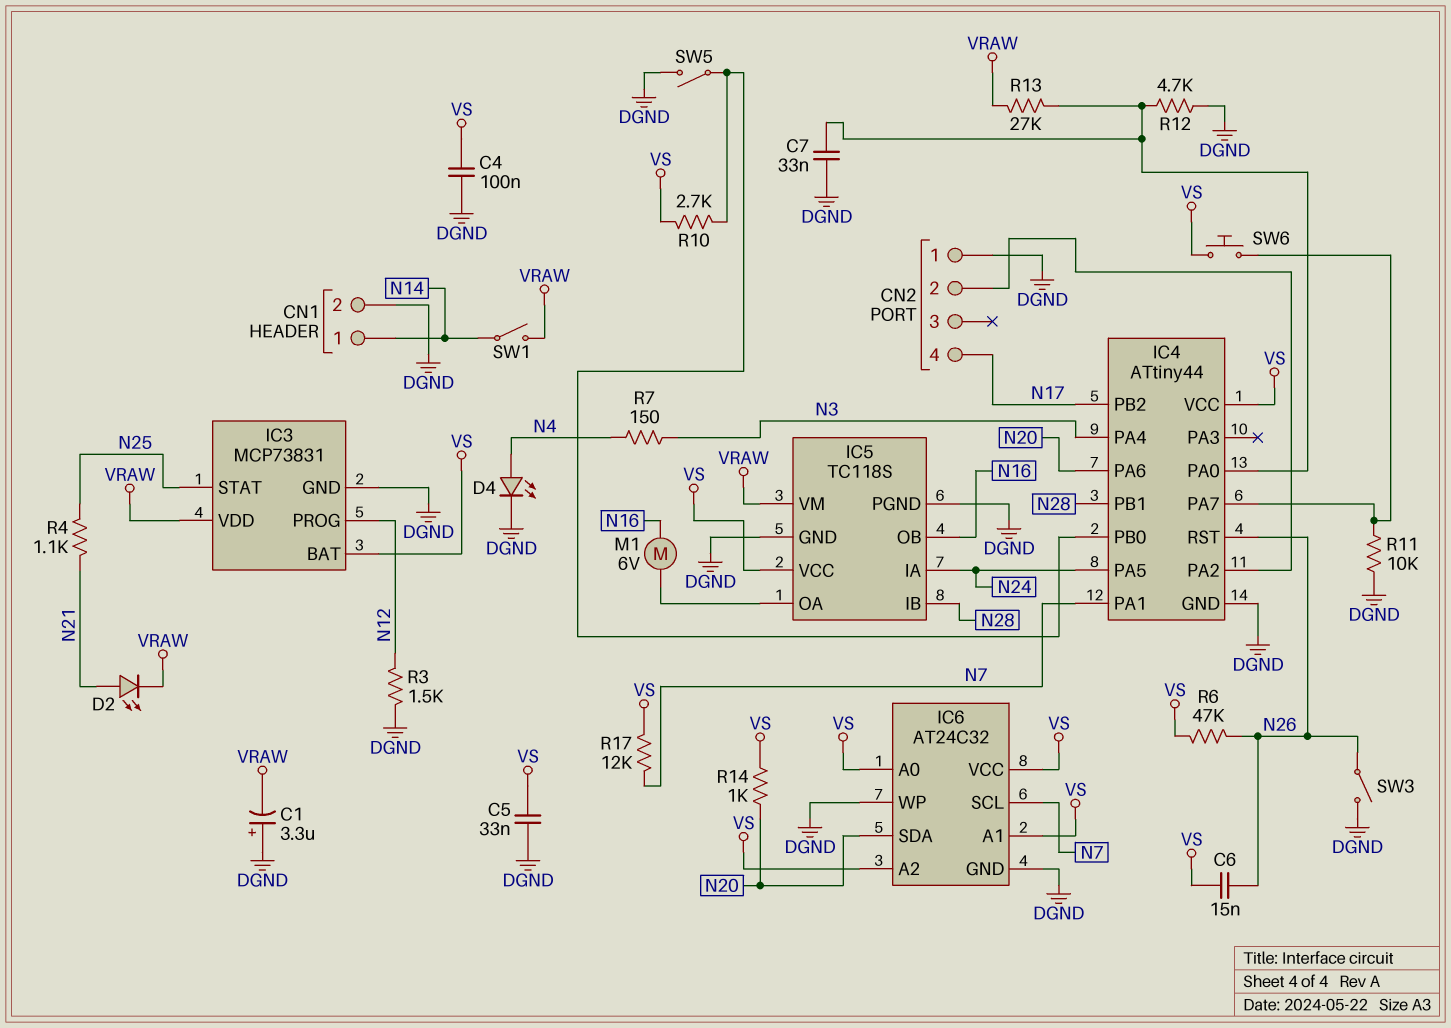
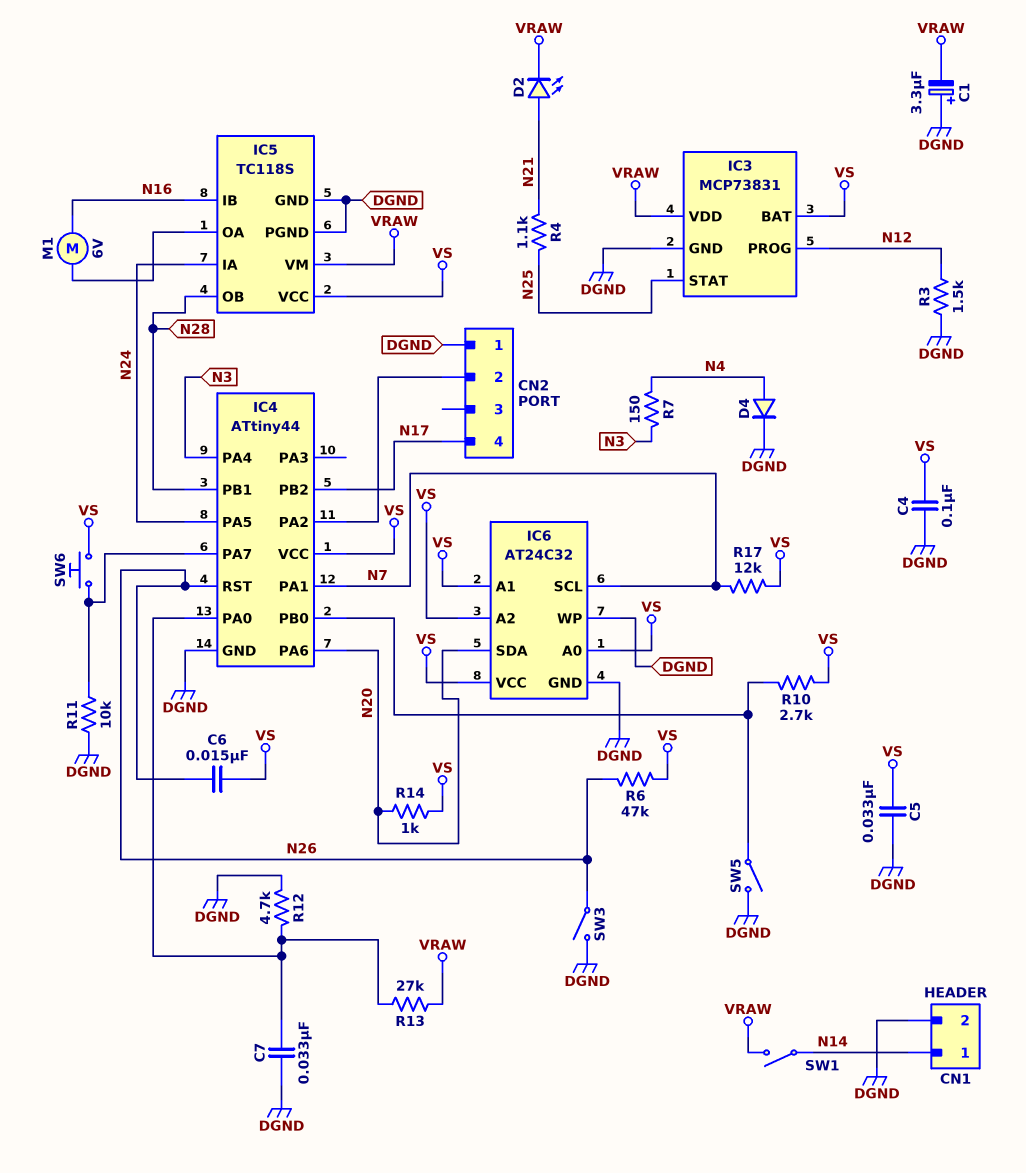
D4: LED (A N4, K DGND) -> diode (A N4, K DGND)
IC5 pin IB: N28 -> N16
IC5 pin OB: N16 -> N28

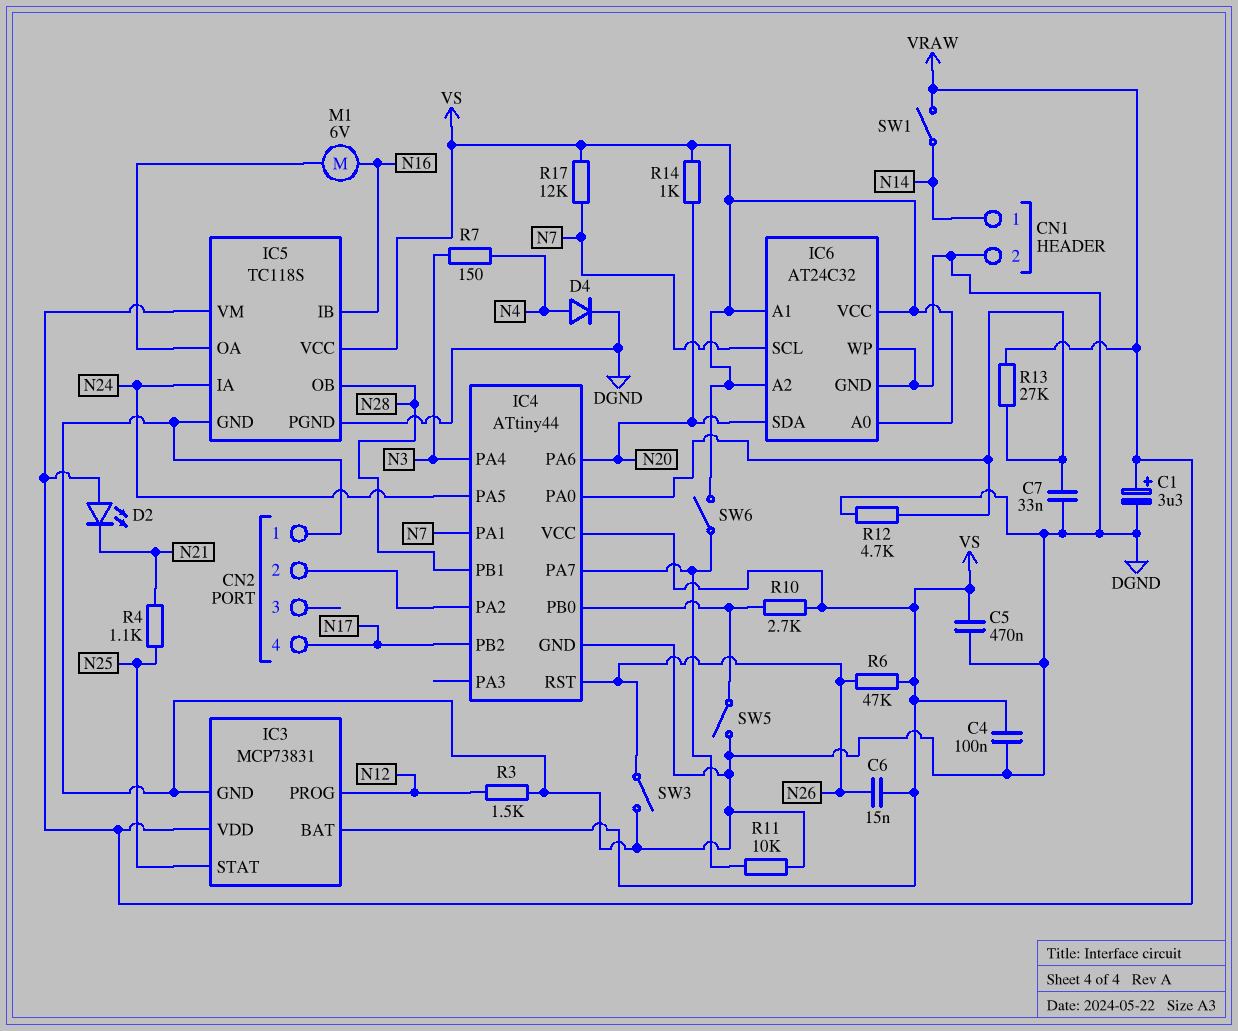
C1: 3.3uF (plus DGND, minus VRAW) -> 3.3uF (plus VRAW, minus DGND)
C5: 33nF (DGND, VS) -> 470nF (DGND, VS)
D2: LED (A N21, K VRAW) -> LED (A VRAW, K N21)
SW6: button (IC4/PA7, VS) -> switch (IC4/PA7, VS)

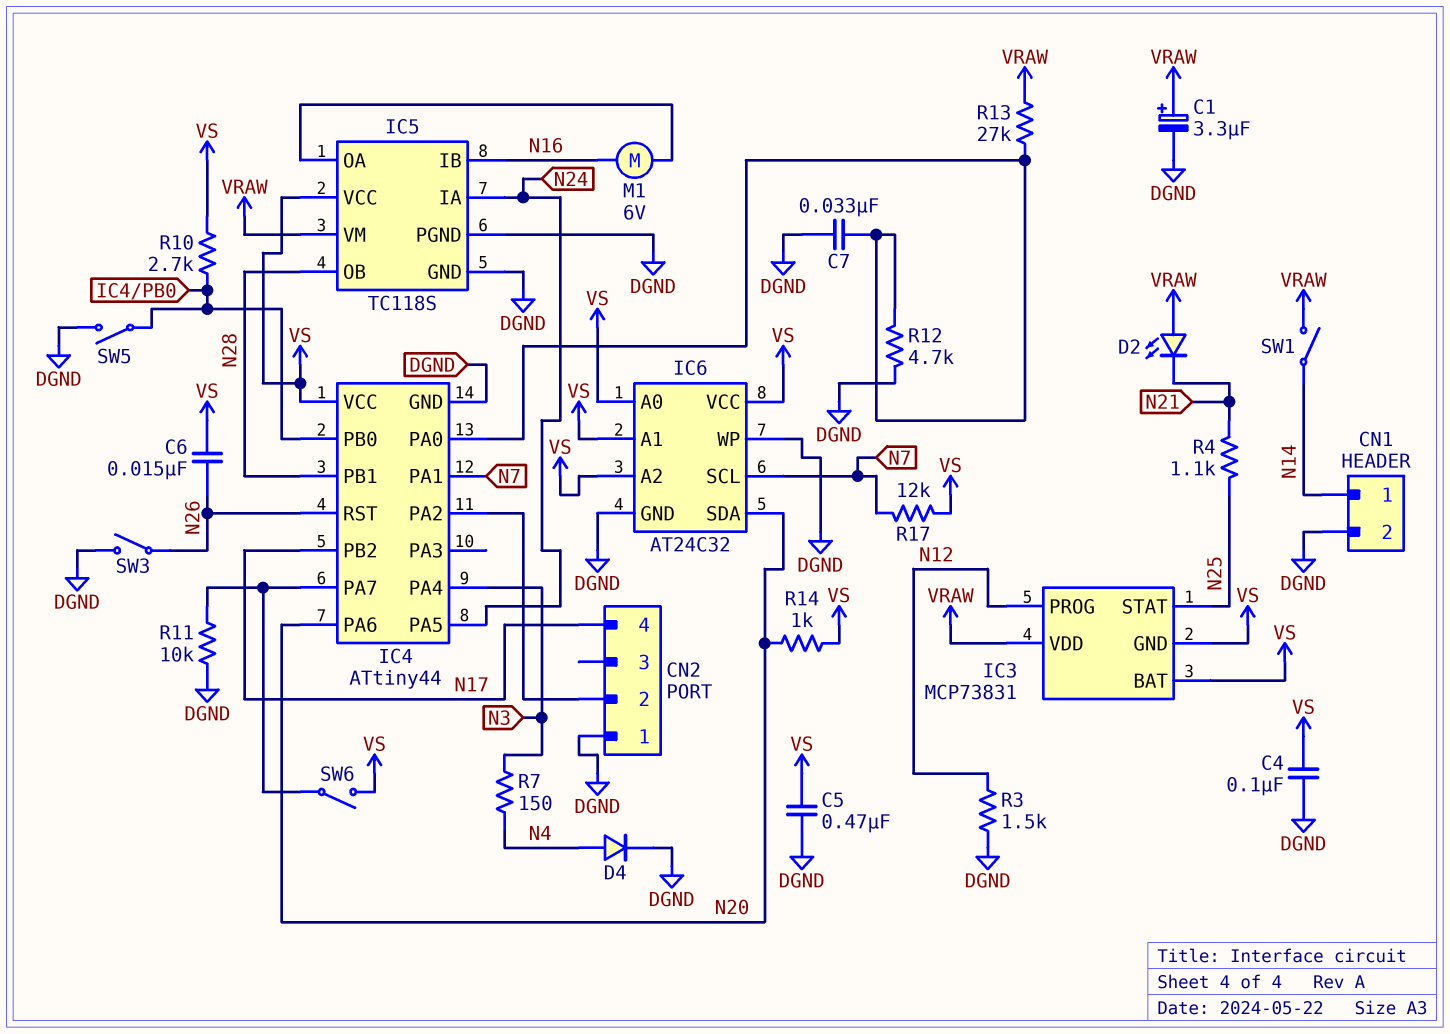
IC3 pin GND: DGND -> VS
R6: 47k (N26, VS) -> none

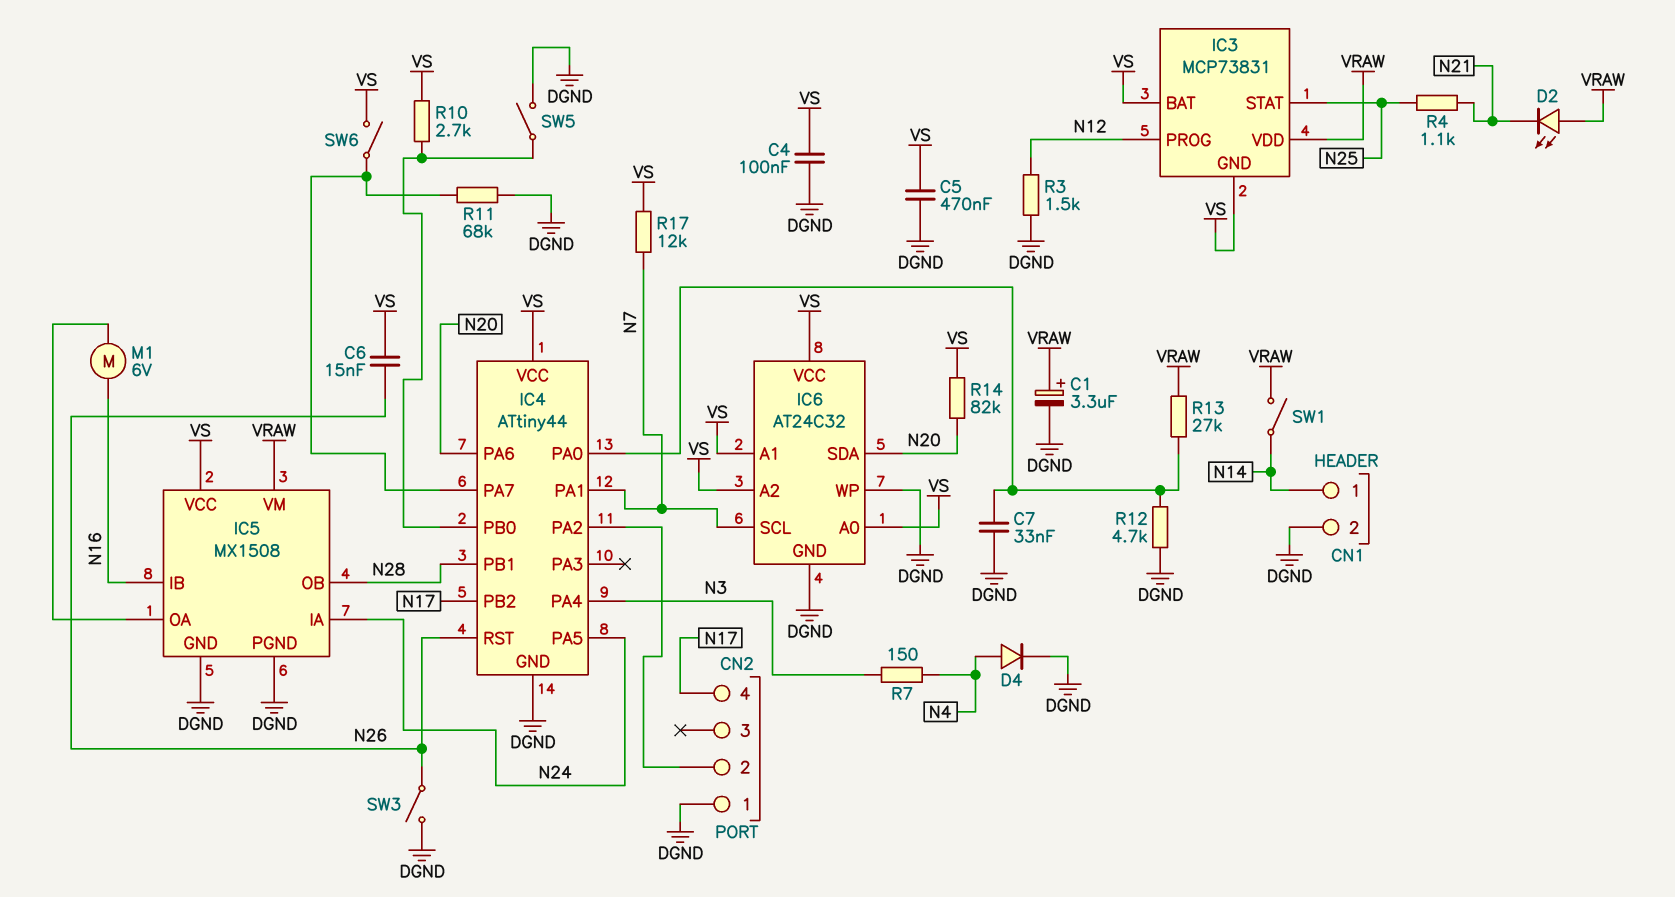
IC5: TC118S -> MX1508
R11: 10k (DGND, IC4/PA7) -> 68k (DGND, IC4/PA7)
R14: 1k (N20, VS) -> 82k (N20, VS)

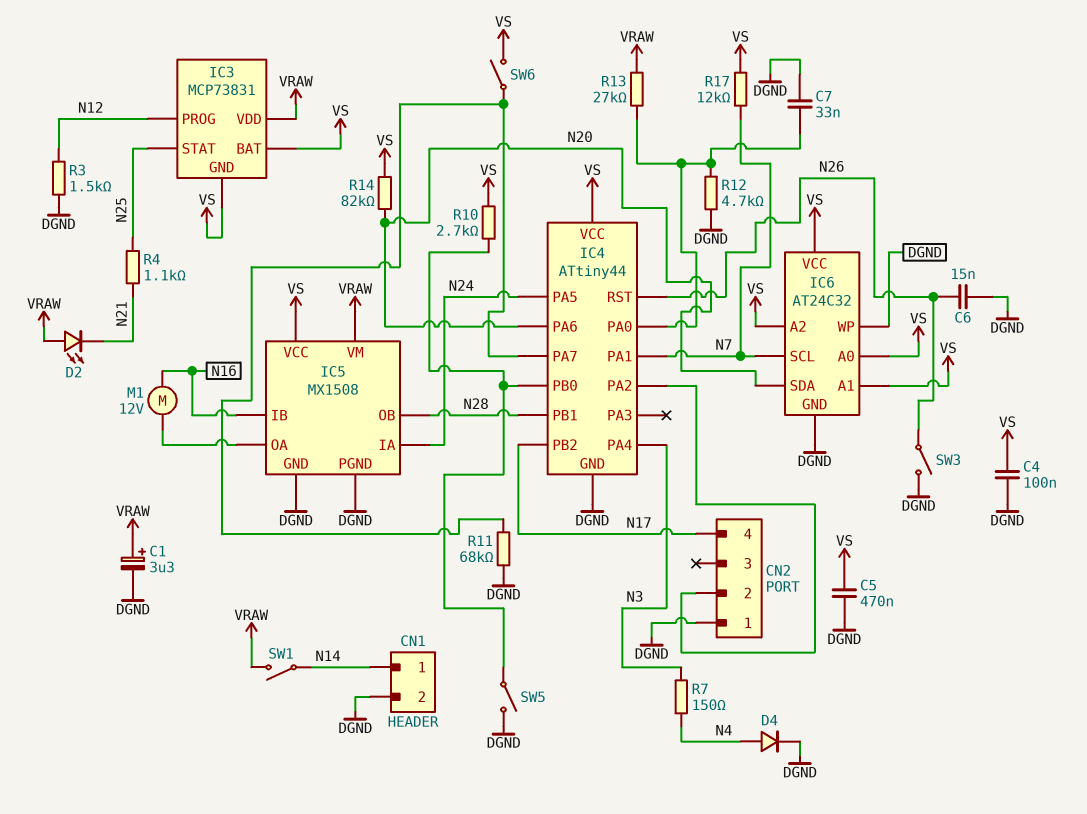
C6: 15nF (N26, VS) -> 15nF (DGND, N26)
M1: motor 6V (IC5/OA, N16) -> motor 12V (IC5/OA, N16)

